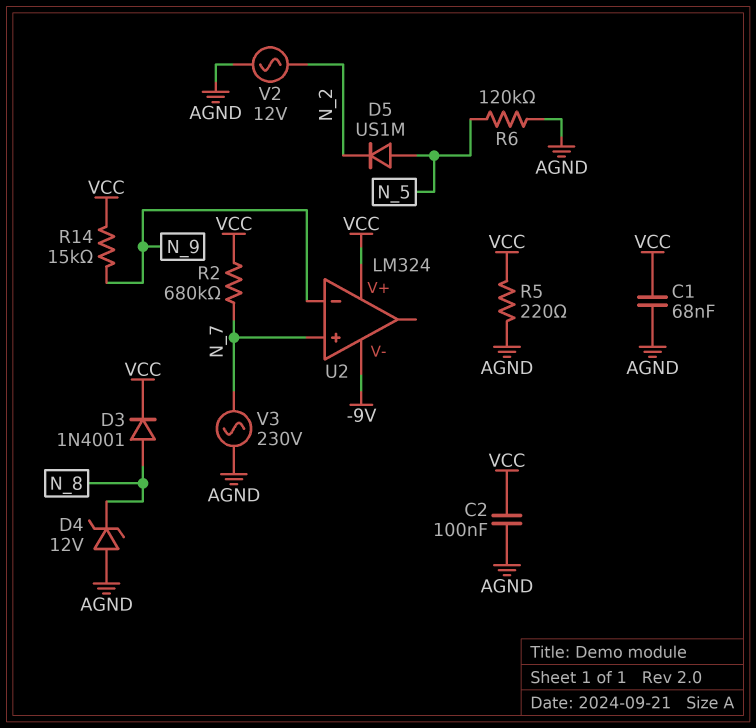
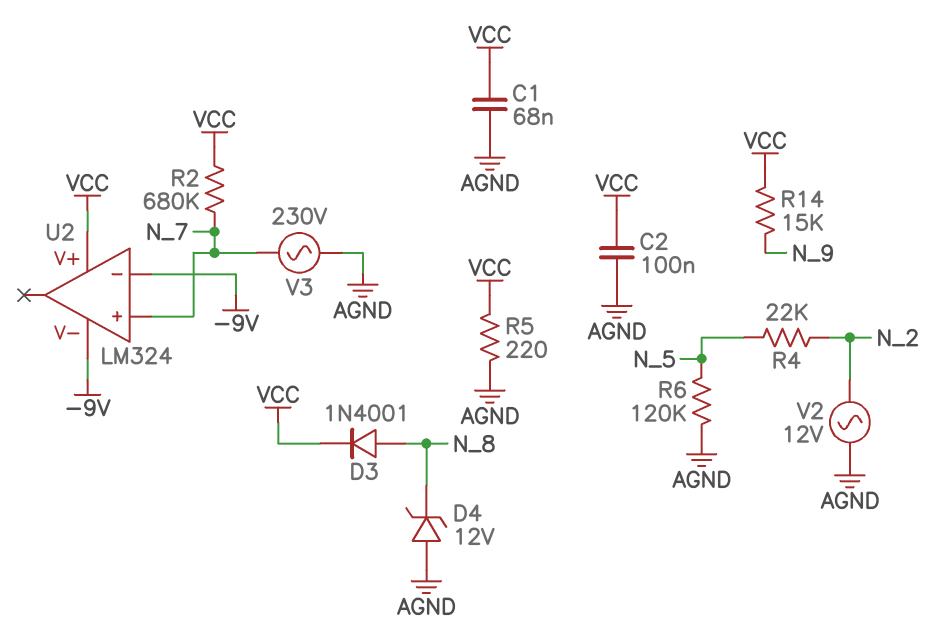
D5: diode US1M (A N_5, K N_2) -> none
R4: none -> 22k (N_2, N_5)
U2 pin in-: N_9 -> -9V

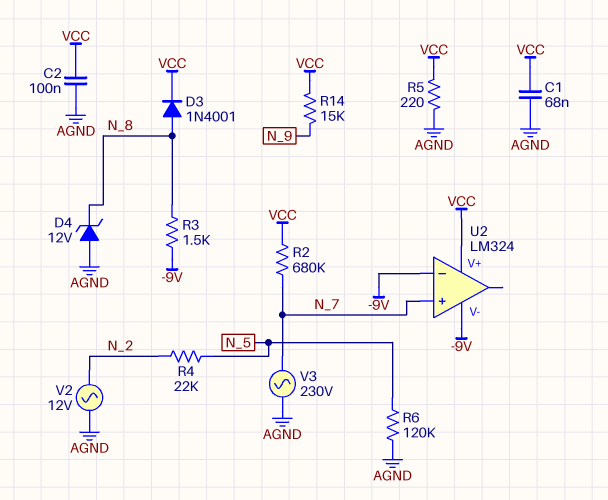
R3: none -> 1.5k (-9V, N_8)

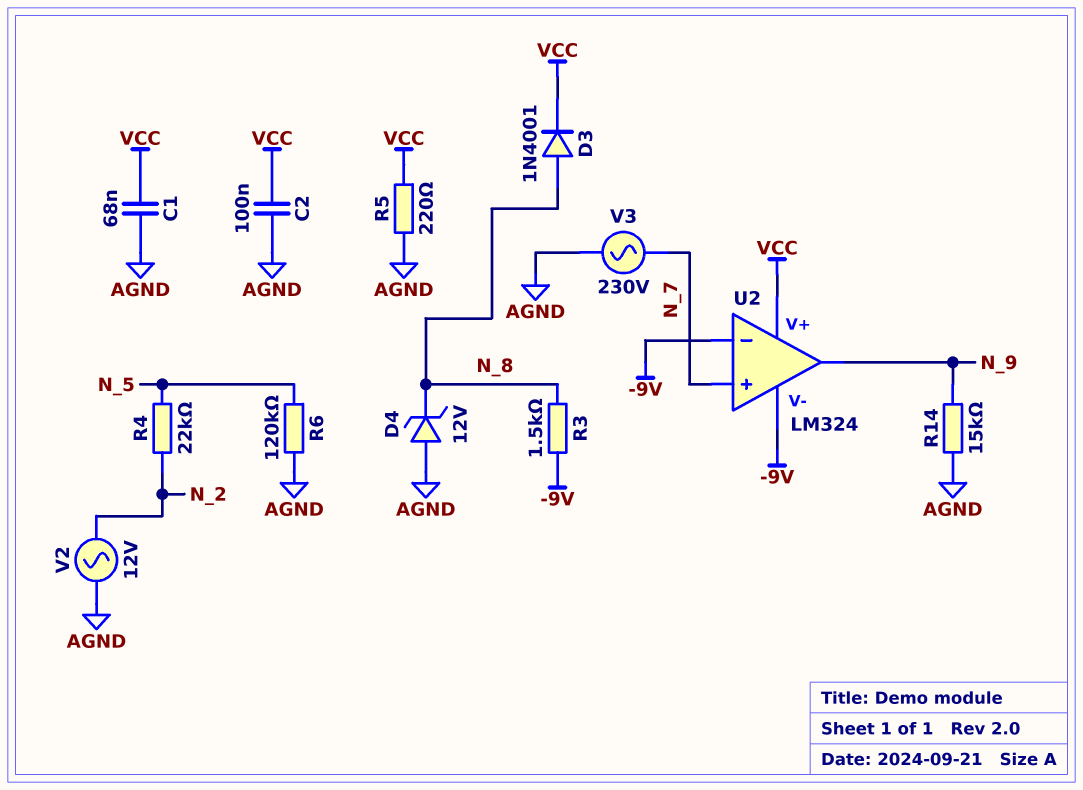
R2: 680k (N_7, VCC) -> none
R14: 15k (N_9, VCC) -> 15k (AGND, N_9)
U2 pin out: none -> N_9

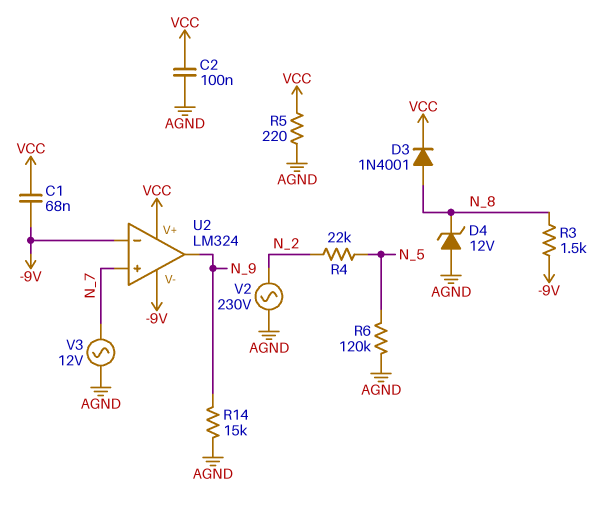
C1: 68nF (AGND, VCC) -> 68nF (-9V, VCC)
V2: AC 12V (AGND, N_2) -> AC 230V (AGND, N_2)
V3: AC 230V (AGND, N_7) -> AC 12V (AGND, N_7)

